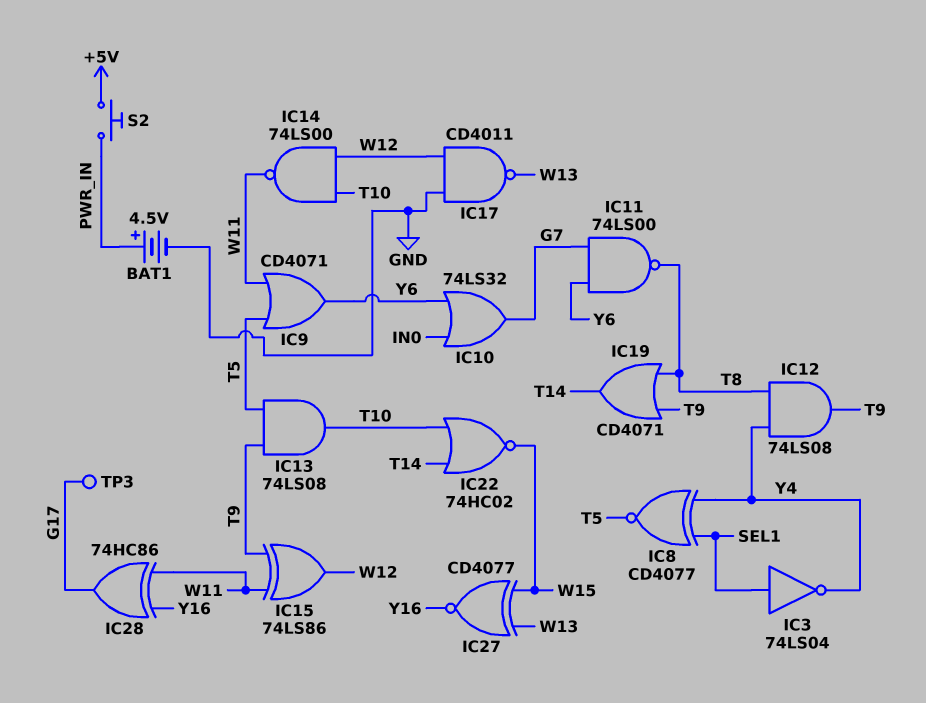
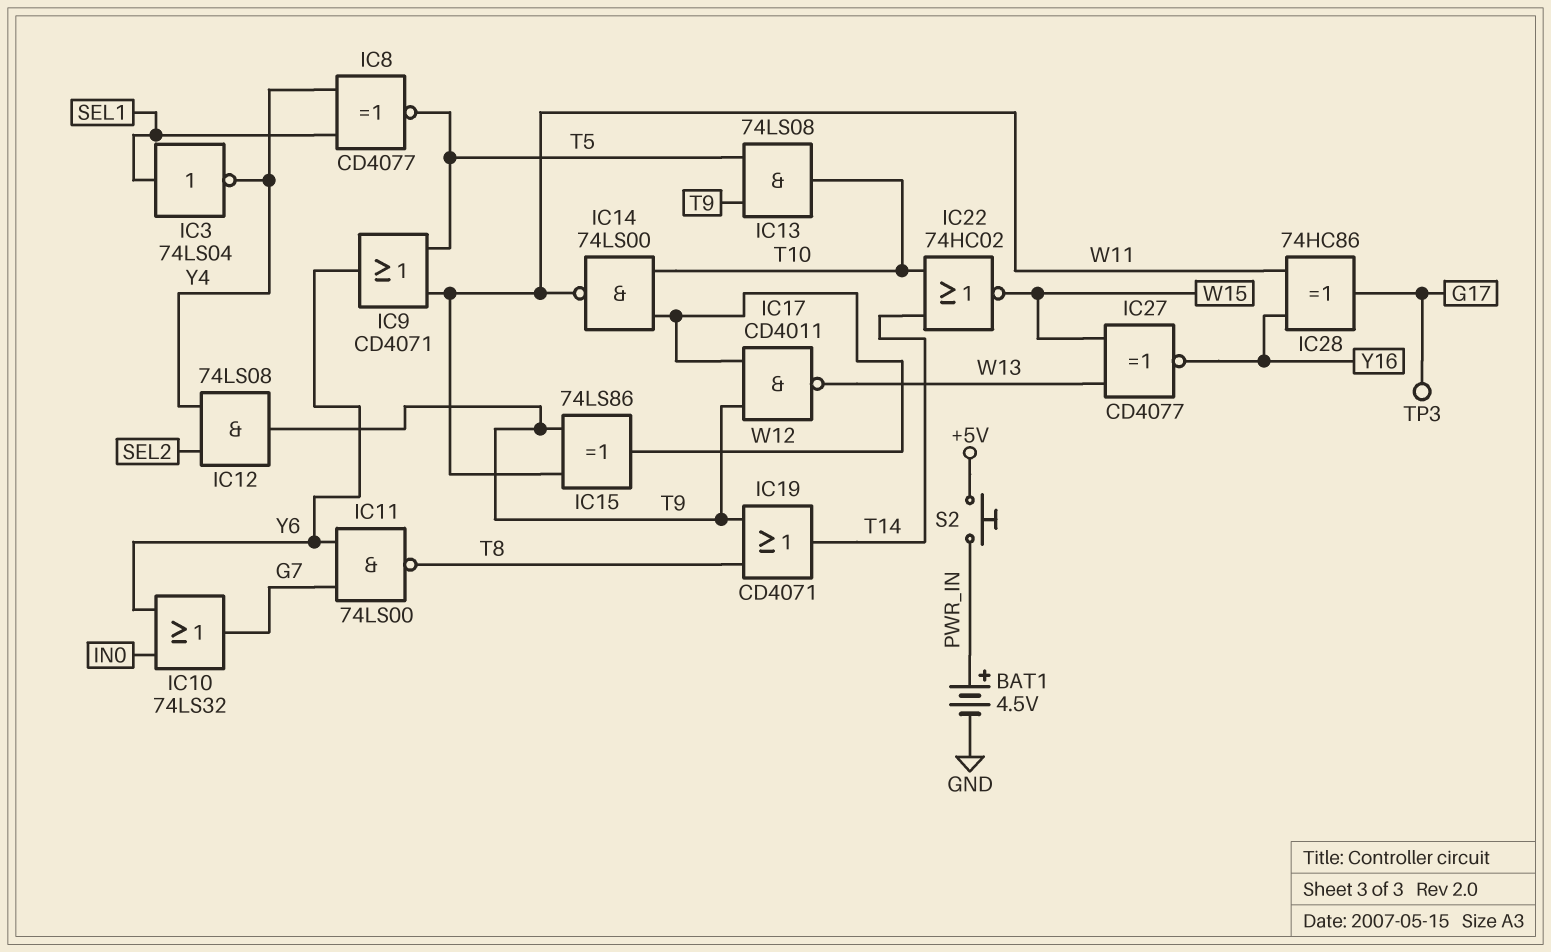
IC12: AND 74LS08 (in T8, in Y4, out T9) -> AND 74LS08 (in SEL2, in Y4, out T9)
IC17: NAND CD4011 (in GND, in W12, out W13) -> NAND CD4011 (in T9, in W12, out W13)

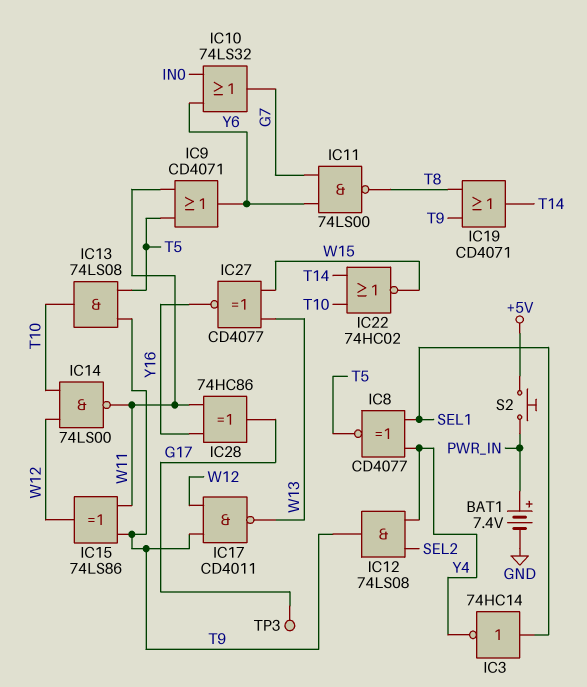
BAT1: 4.5V (plus PWR_IN, minus GND) -> 7.4V (plus PWR_IN, minus GND)
IC3: NOT 74LS04 (in SEL1, out Y4) -> NOT 74HC14 (in SEL1, out Y4)

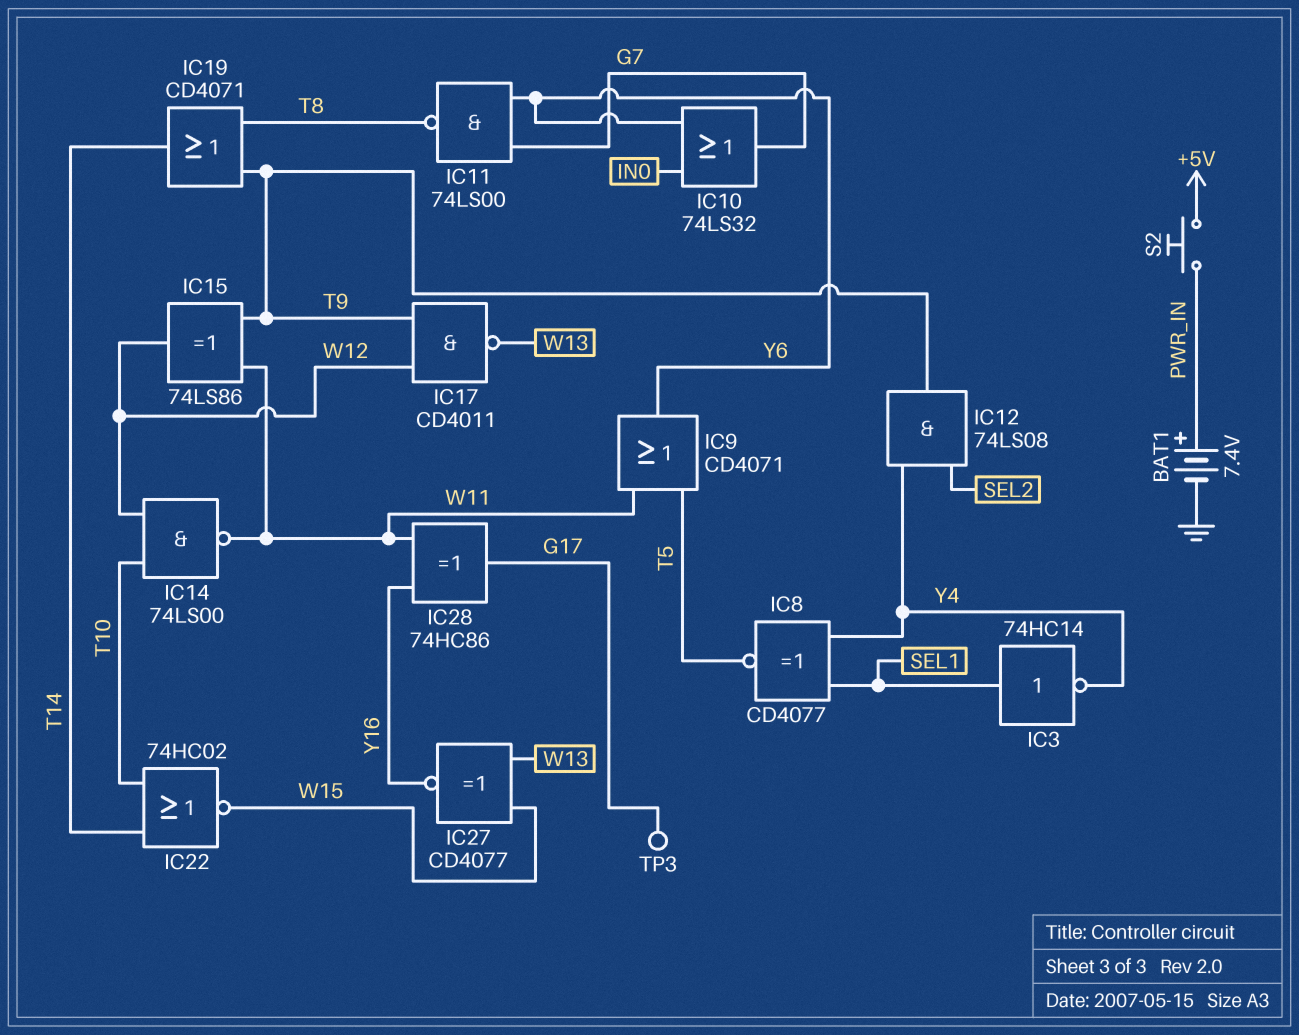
IC13: AND 74LS08 (in T5, in T9, out T10) -> none

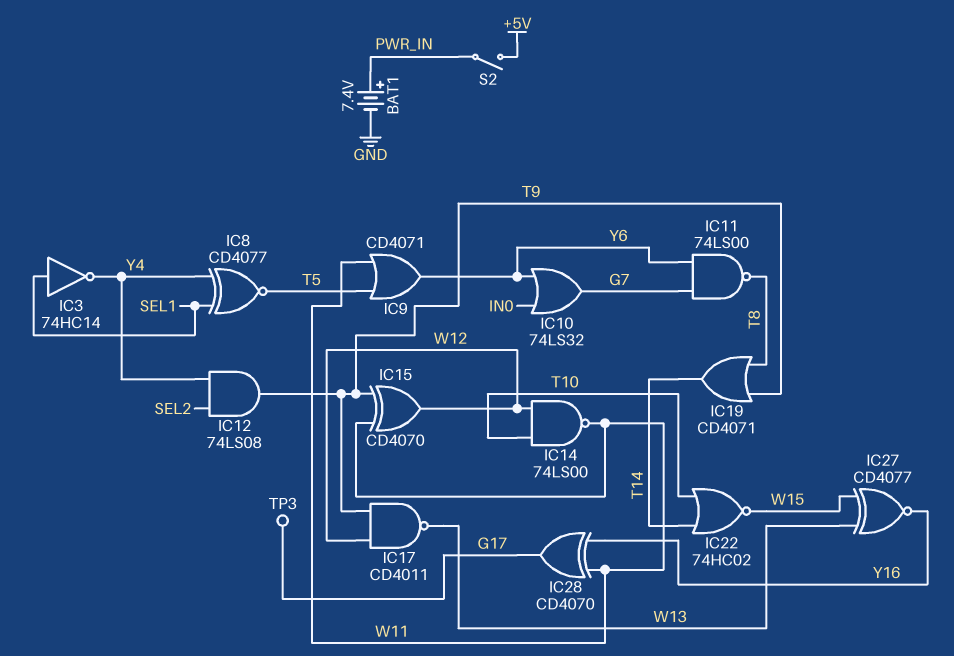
IC15: XOR 74LS86 (in T9, in W11, out W12) -> XOR CD4070 (in T9, in W11, out W12)
IC28: XOR 74HC86 (in W11, in Y16, out G17) -> XOR CD4070 (in W11, in Y16, out G17)
S2: button (+5V, PWR_IN) -> switch (+5V, PWR_IN)

